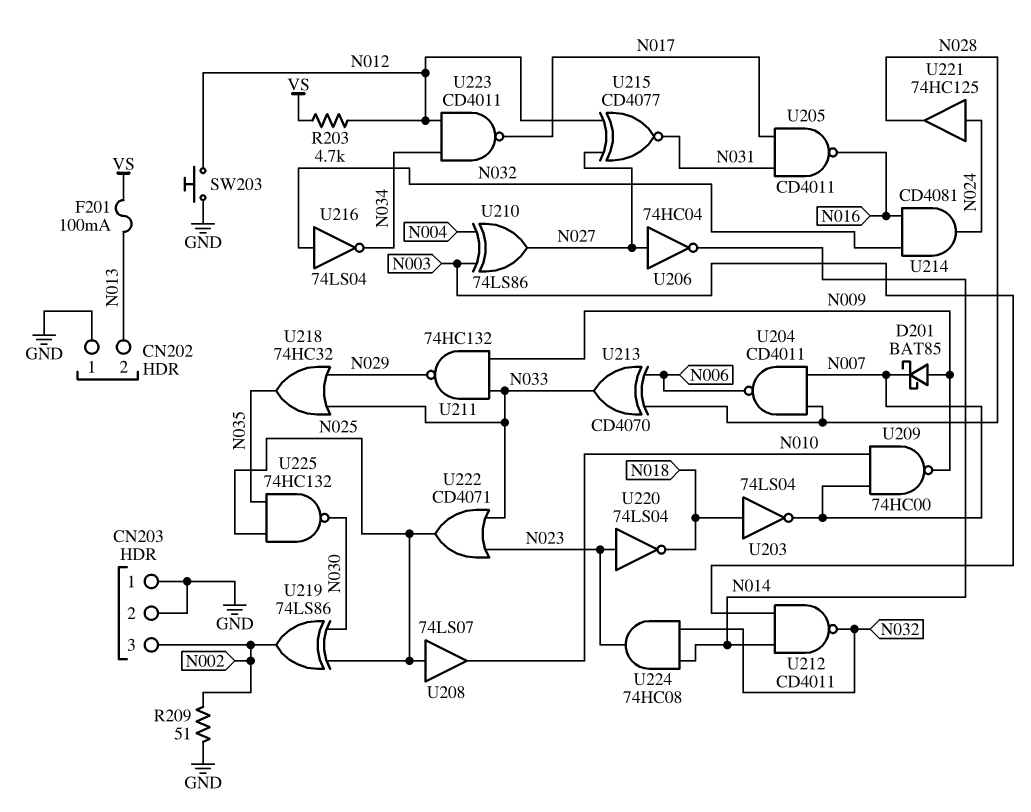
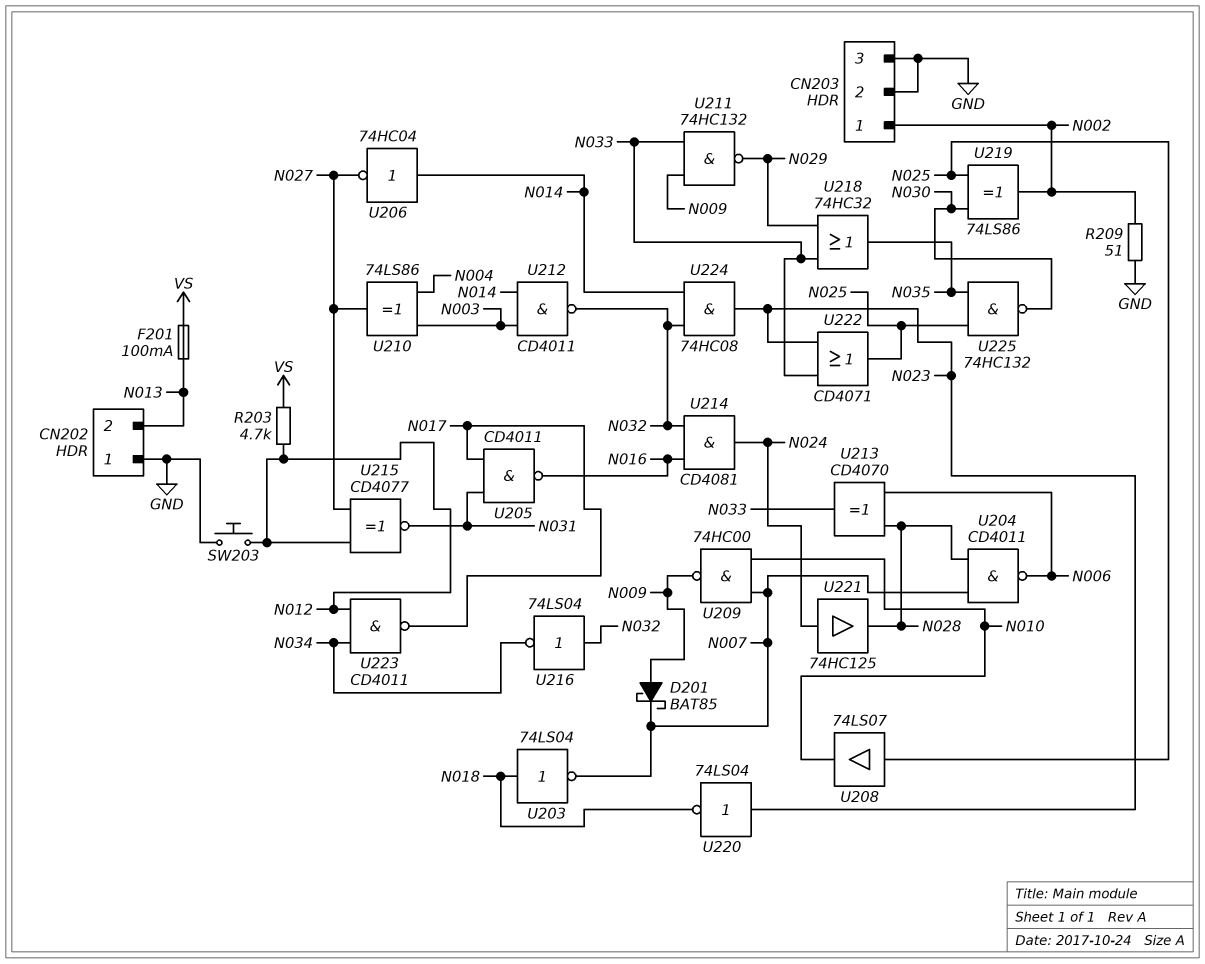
CN203 pin 1: GND -> N002
CN203 pin 3: N002 -> GND
U206: NOT 74HC04 (in N027, out N014) -> NOT 74HC04 (in N014, out N027)

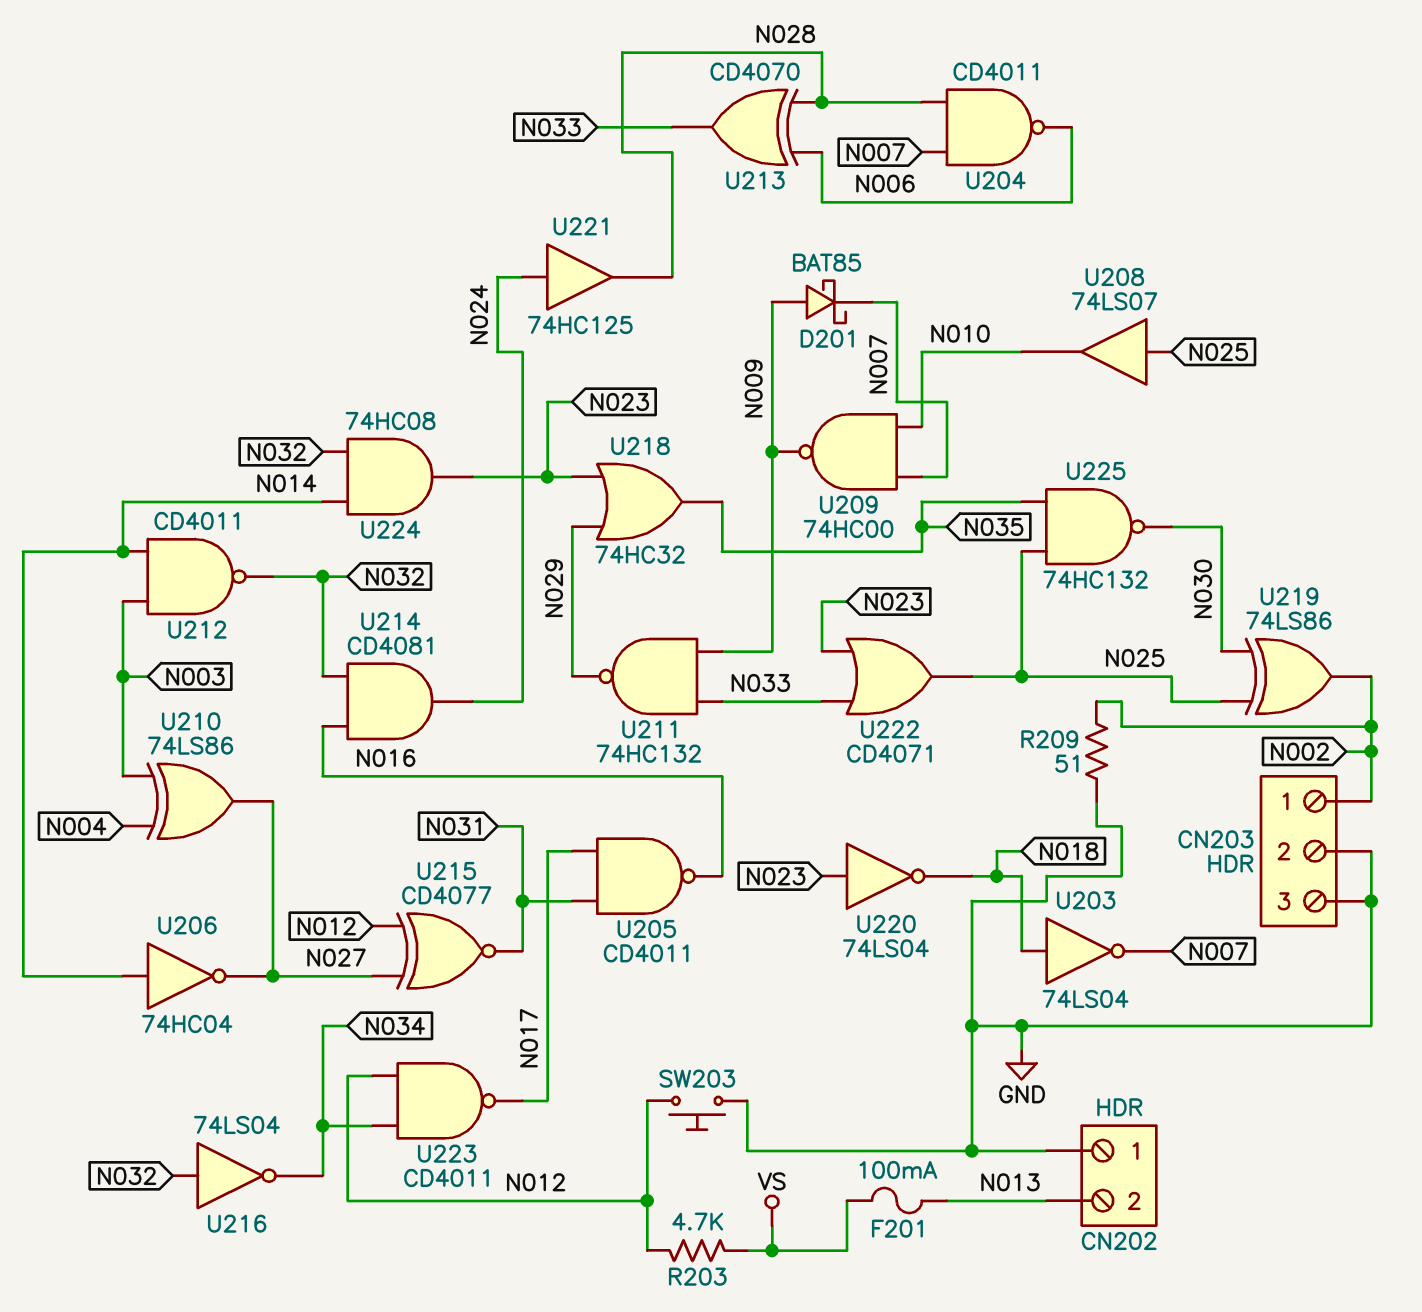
U218: OR 74HC32 (in N029, in N033, out N035) -> OR 74HC32 (in N023, in N029, out N035)

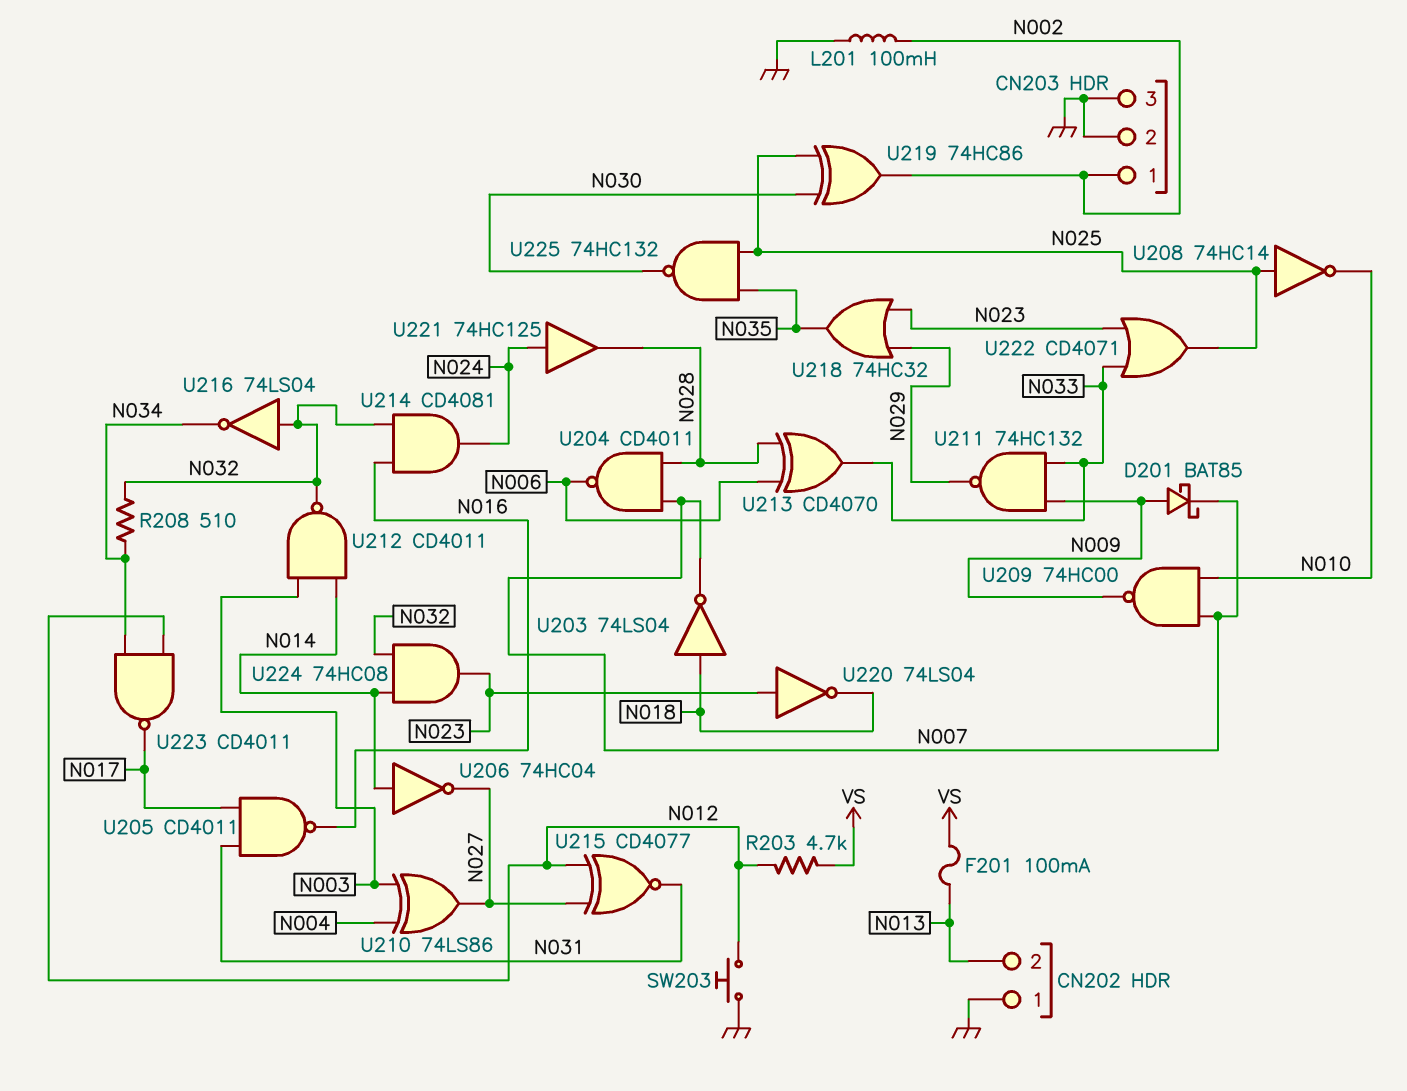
L201: none -> 100mH (GND, N002)
R208: none -> 510 (N032, N034)
R209: 51 (GND, N002) -> none
U208: buffer 74LS07 (in N025, out N010) -> NOT 74HC14 (in N025, out N010)
U219: XOR 74LS86 (in N025, in N030, out N002) -> XOR 74HC86 (in N025, in N030, out N002)

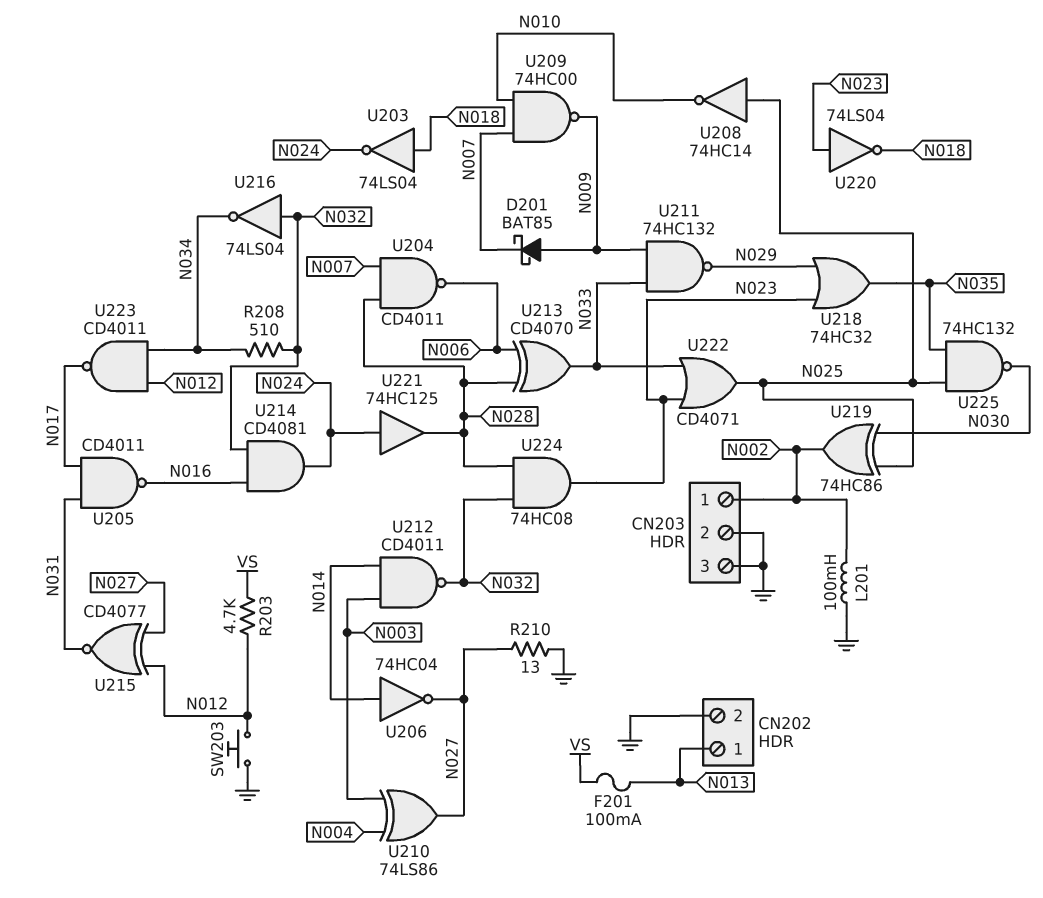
CN202 pin 1: GND -> N013
CN202 pin 2: N013 -> GND
R210: none -> 13 (GND, N027)
U203: NOT 74LS04 (in N018, out N007) -> NOT 74LS04 (in N018, out N024)
U224: AND 74HC08 (in N014, in N032, out N023) -> AND 74HC08 (in N028, in N032, out N023)

